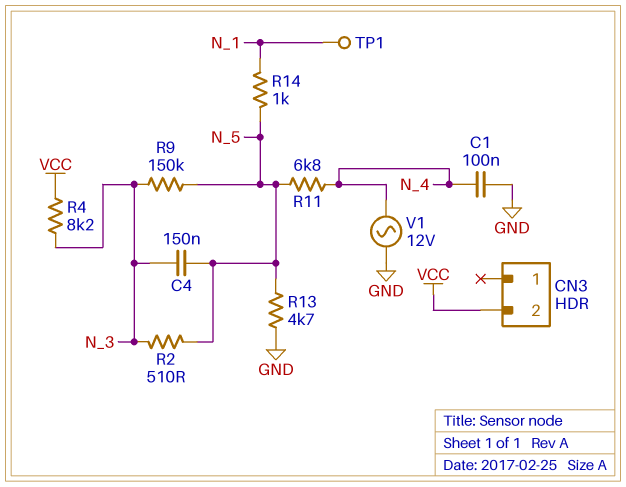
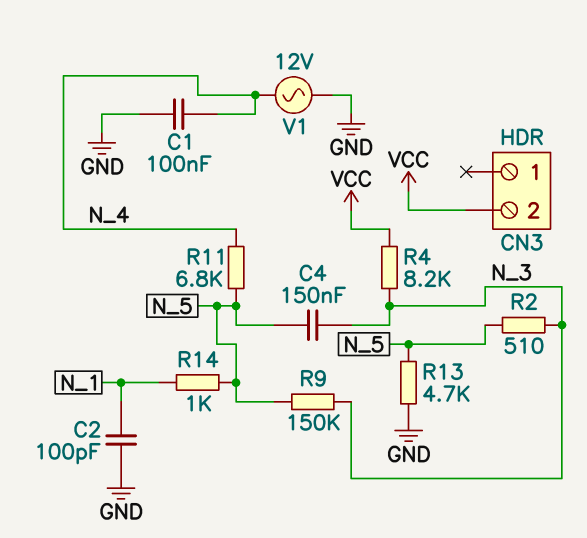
C2: none -> 100pF (GND, N_1)
TP1: test point (N_1) -> none

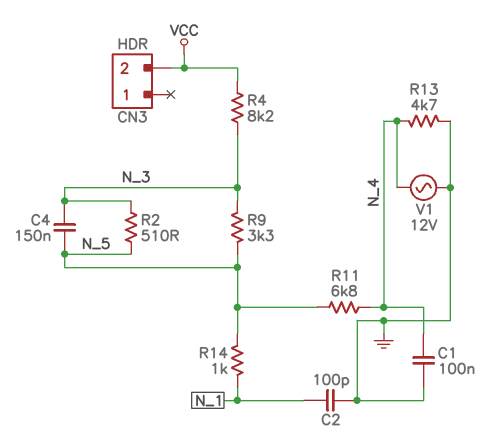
R9: 150k (N_3, N_5) -> 3.3k (N_3, N_5)
R13: 4.7k (GND, N_5) -> 4.7k (GND, N_4)

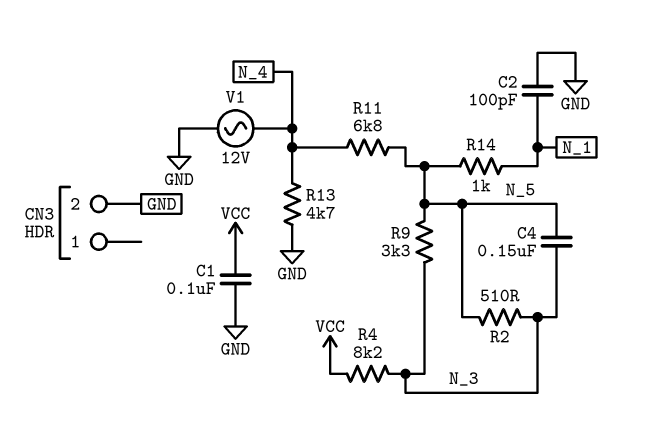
C1: 100nF (GND, N_4) -> 100nF (GND, VCC)
CN3 pin 2: VCC -> GND

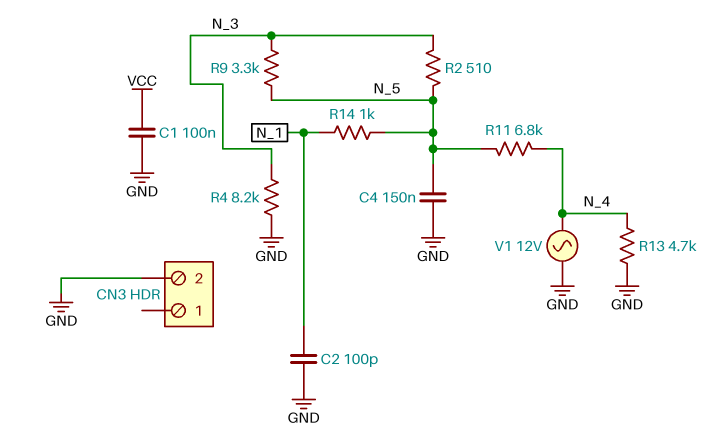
C4: 150nF (N_3, N_5) -> 150nF (GND, N_5)
R4: 8.2k (N_3, VCC) -> 8.2k (GND, N_3)

